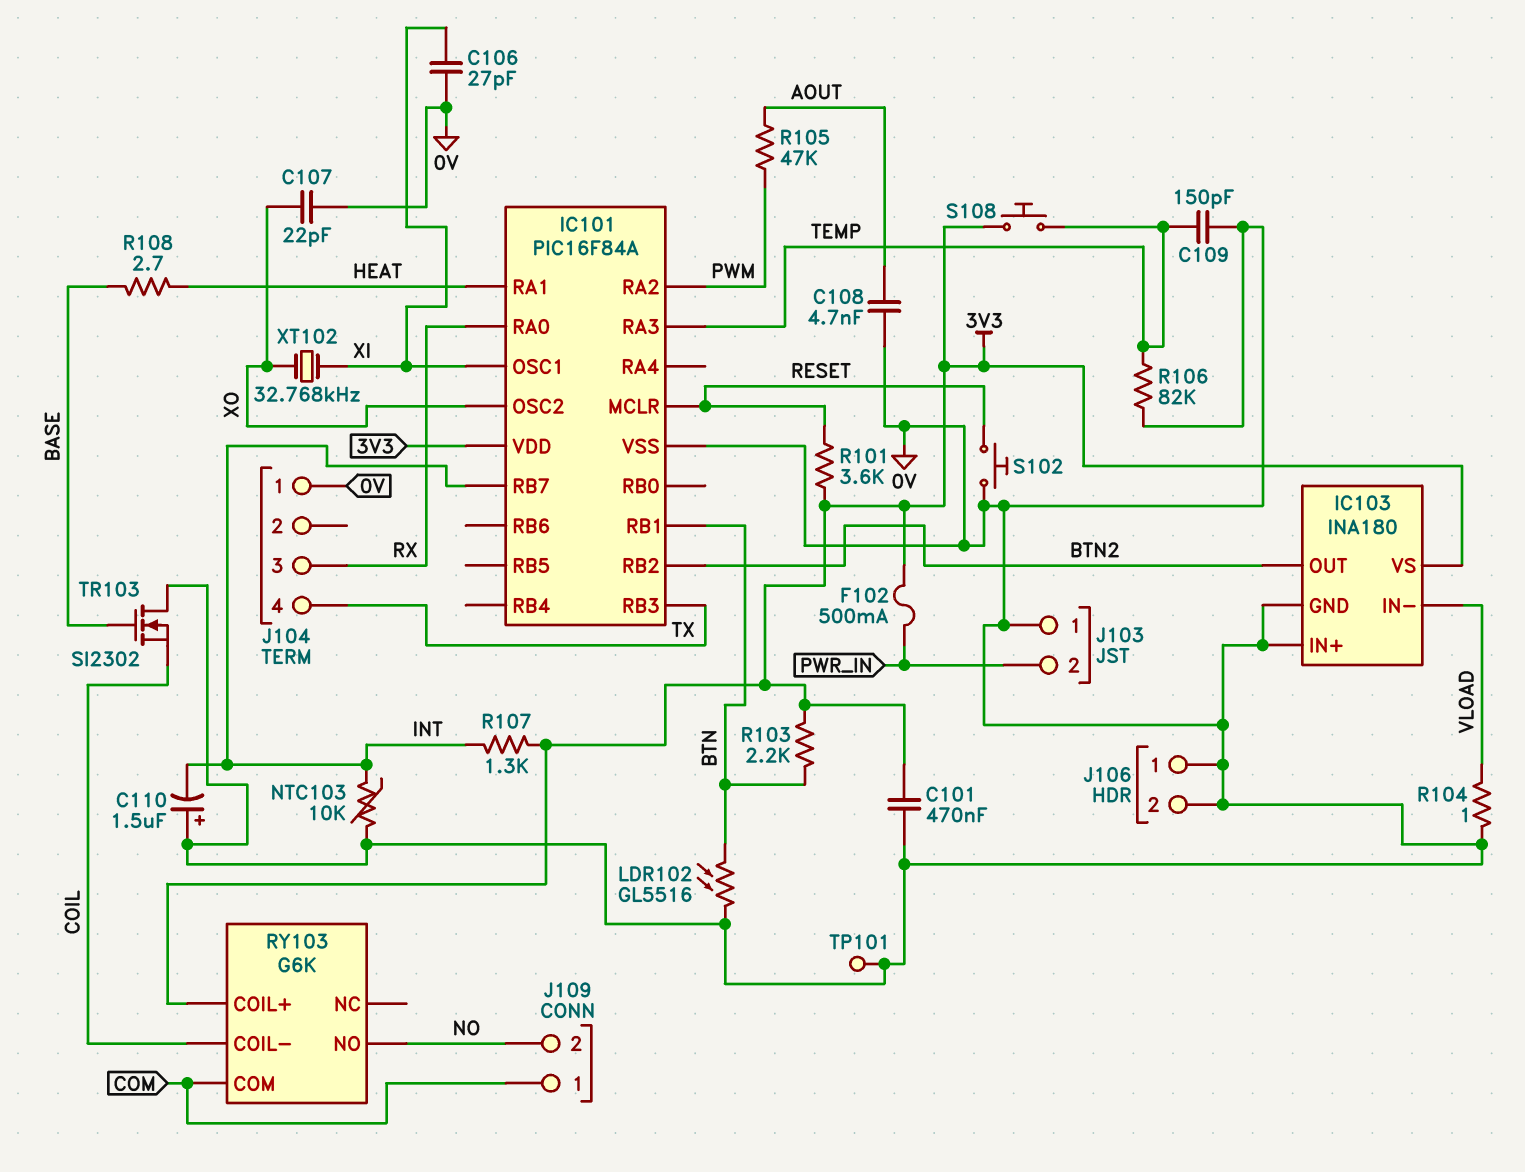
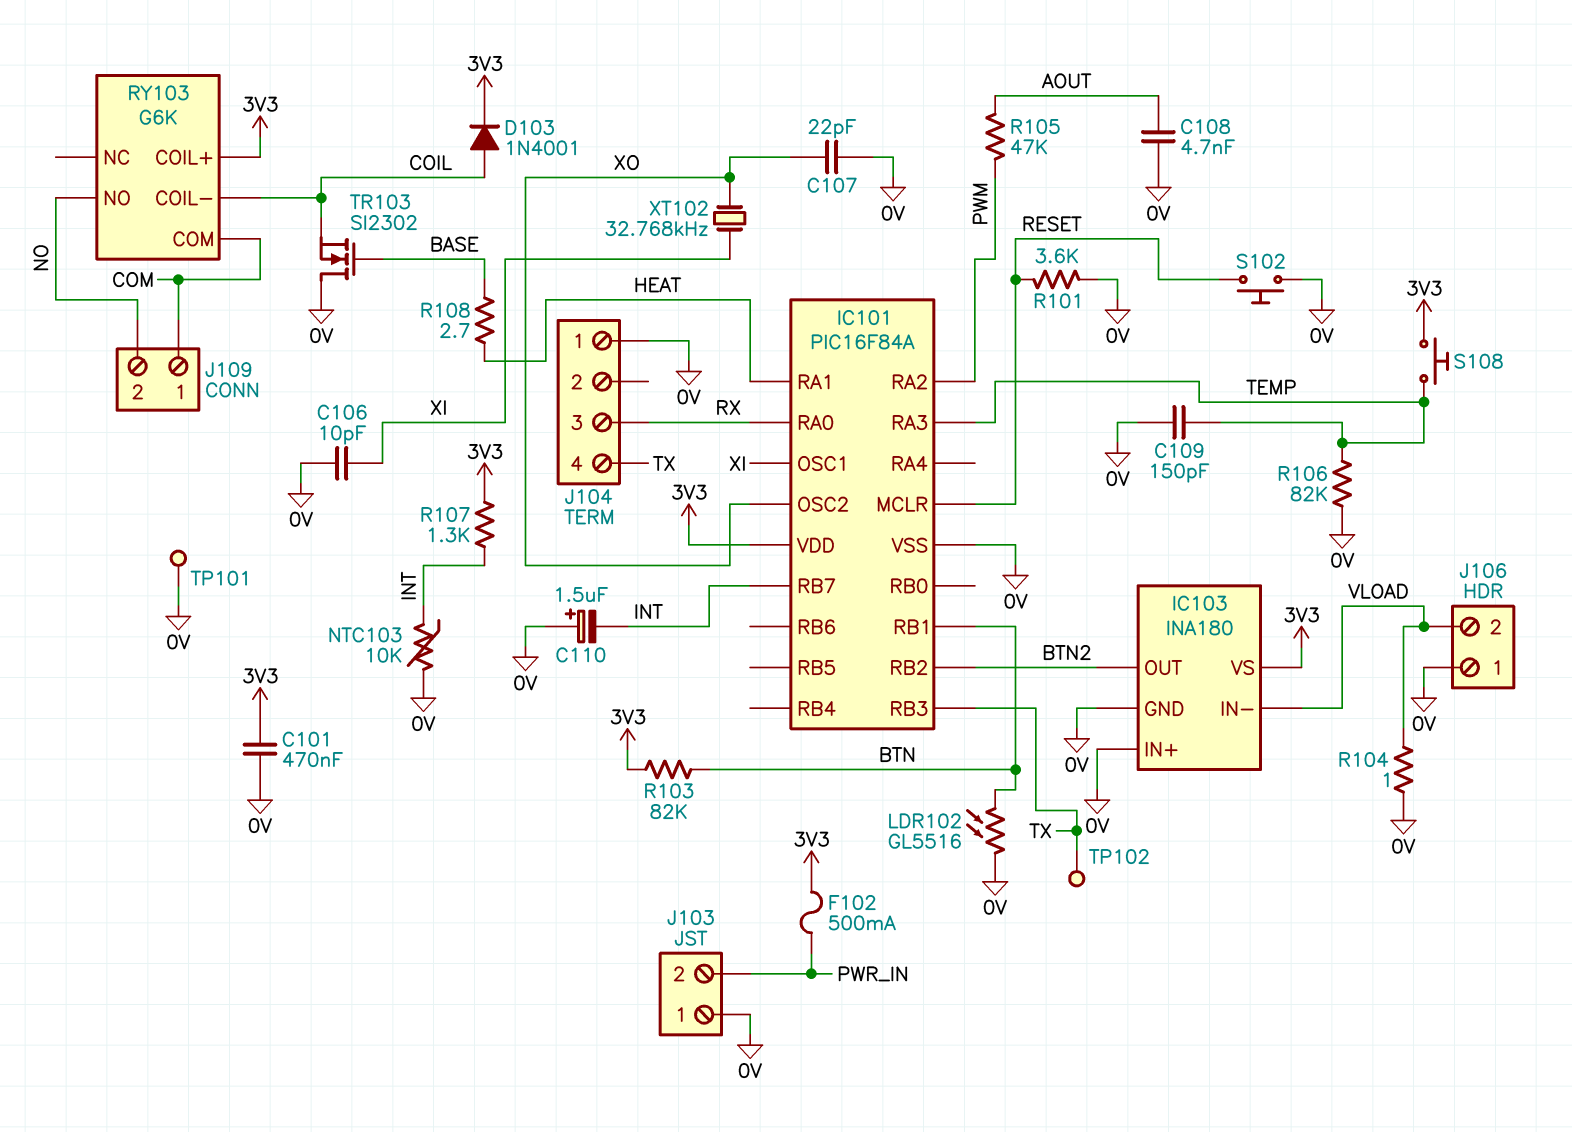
C106: 27pF (0V, XI) -> 10pF (0V, XI)
D103: none -> diode 1N4001 (A COIL, K 3V3)
J106 pin 2: 0V -> VLOAD
R101: 3.6k (3V3, RESET) -> 3.6k (0V, RESET)
R103: 2.2k (3V3, BTN) -> 82k (3V3, BTN)
TP102: none -> test point (TX)

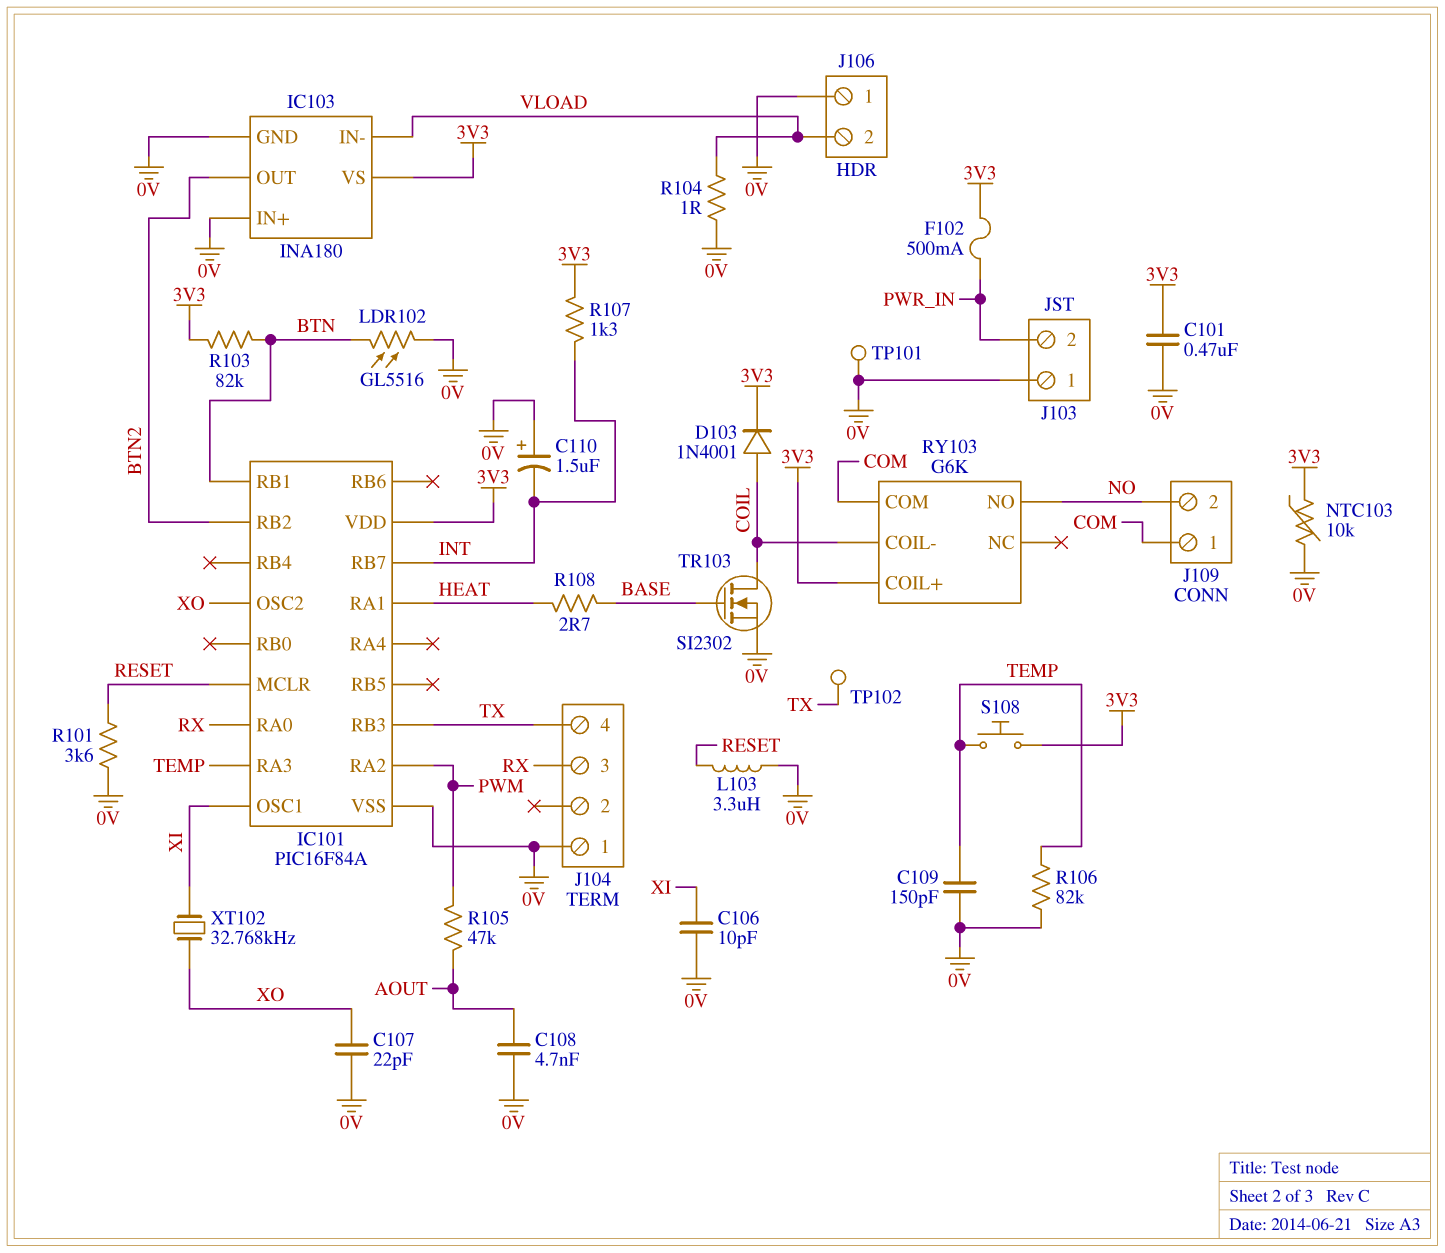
L103: none -> 3.3uH (0V, RESET)
NTC103: 10k (0V, INT) -> 10k (0V, 3V3)
S102: button (0V, RESET) -> none
TR103: NMOS SI2302 (G BASE, D 0V, S COIL) -> NMOS SI2302 (G BASE, D COIL, S 0V)

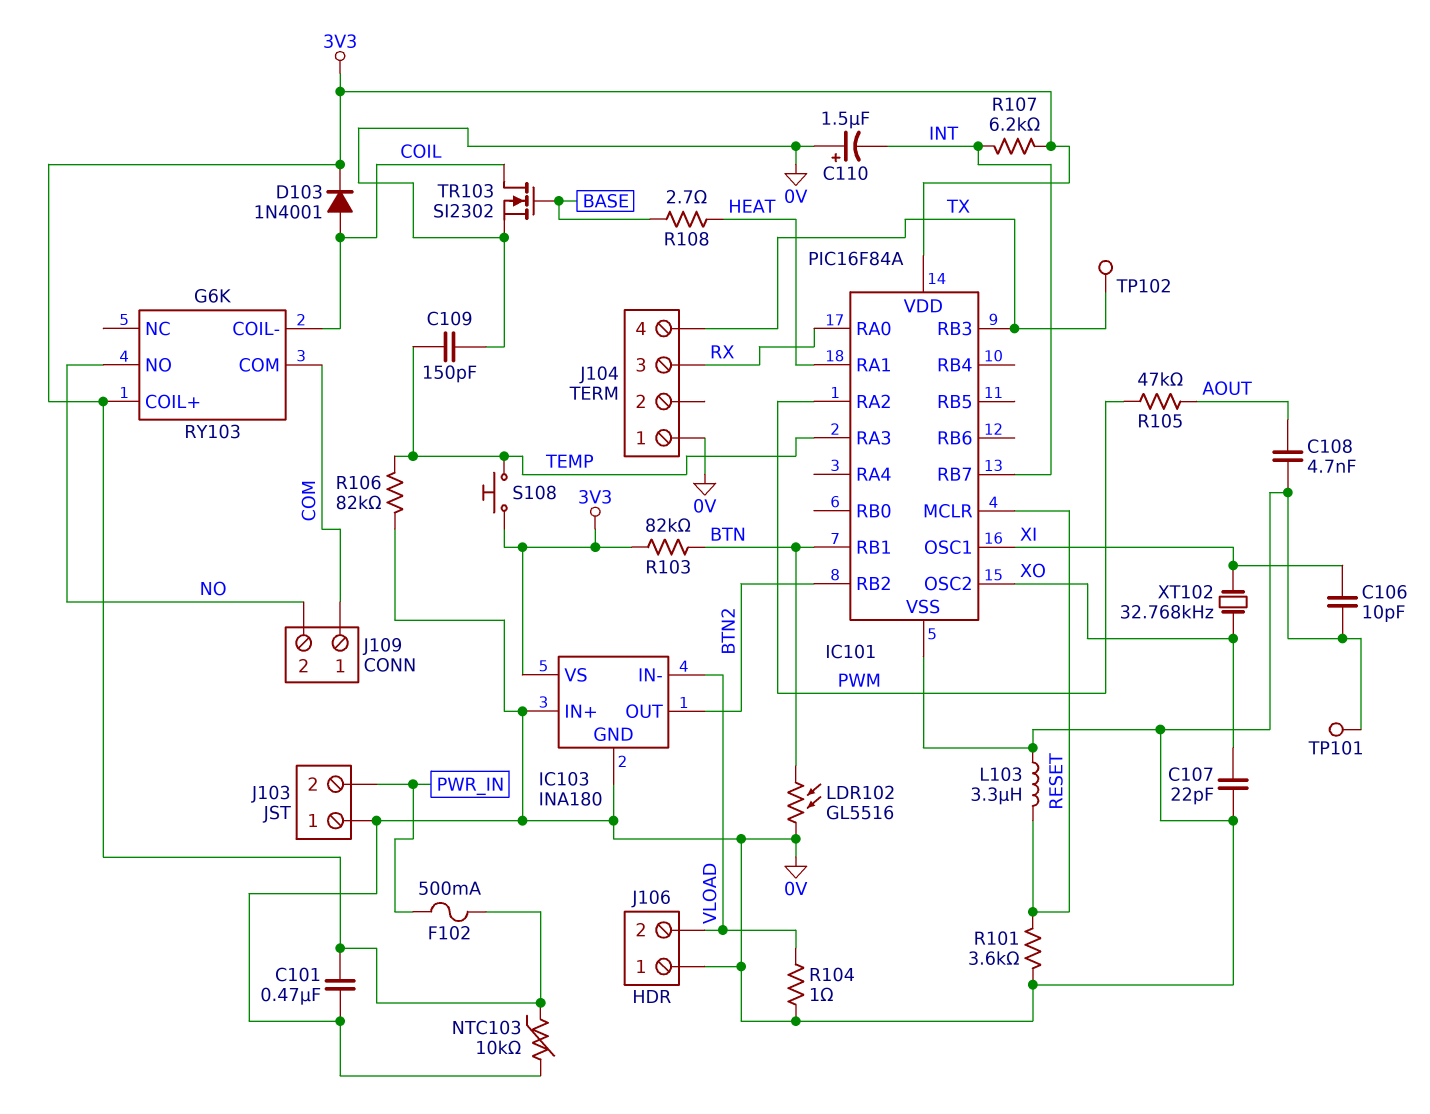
R107: 1.3k (3V3, INT) -> 6.2k (3V3, INT)

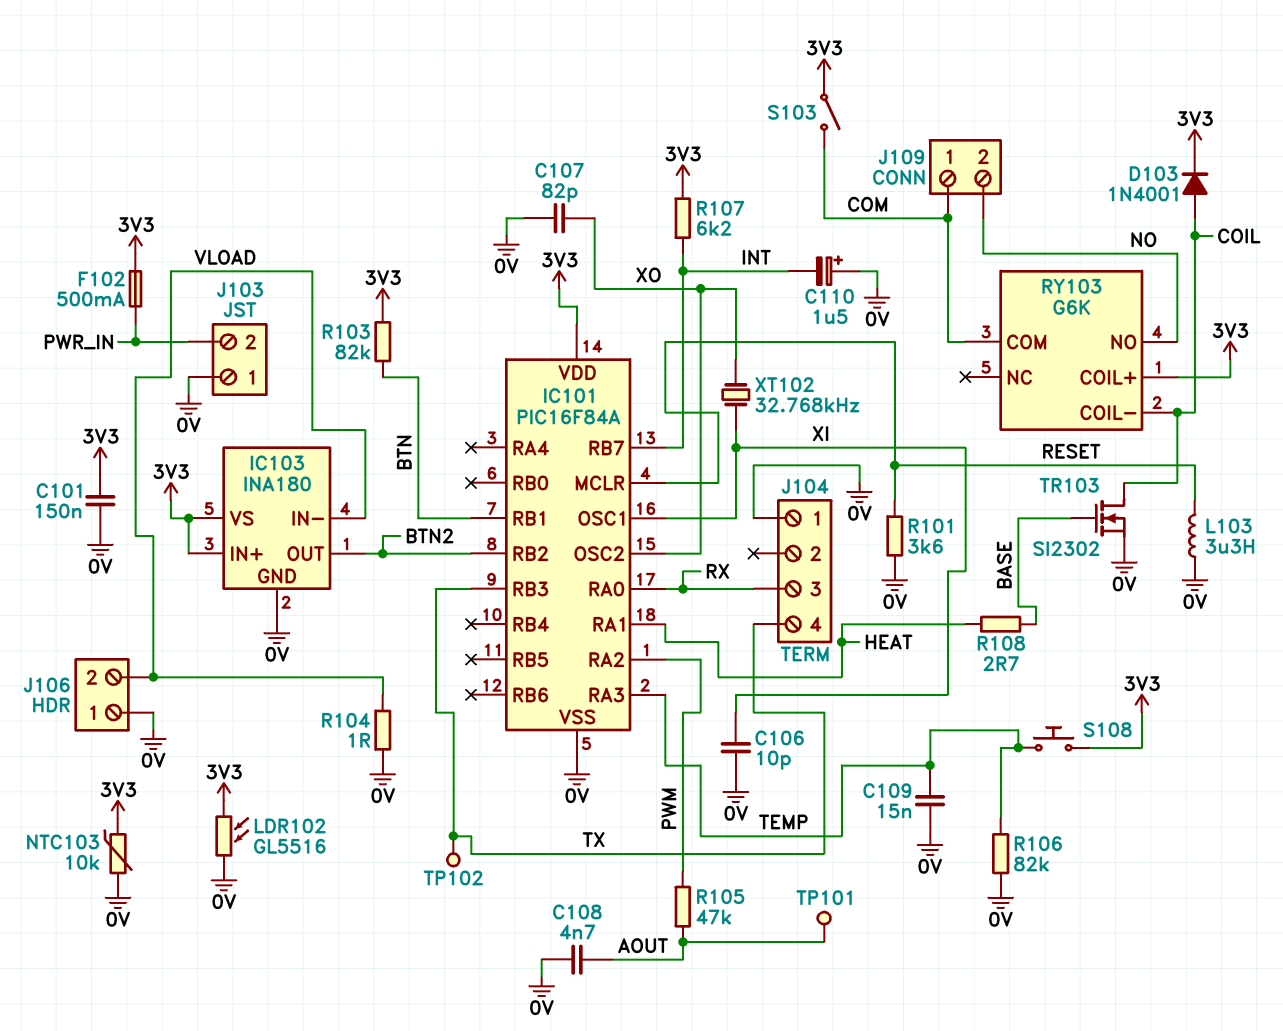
C101: 470nF (0V, 3V3) -> 150nF (0V, 3V3)
C107: 22pF (0V, XO) -> 82pF (0V, XO)
C109: 150pF (0V, TEMP) -> 15nF (0V, TEMP)
IC103 pin IN+: 0V -> 3V3
LDR102: GL5516 (0V, BTN) -> GL5516 (0V, 3V3)
S103: none -> switch (3V3, COM)
TP101: test point (0V) -> test point (AOUT)

